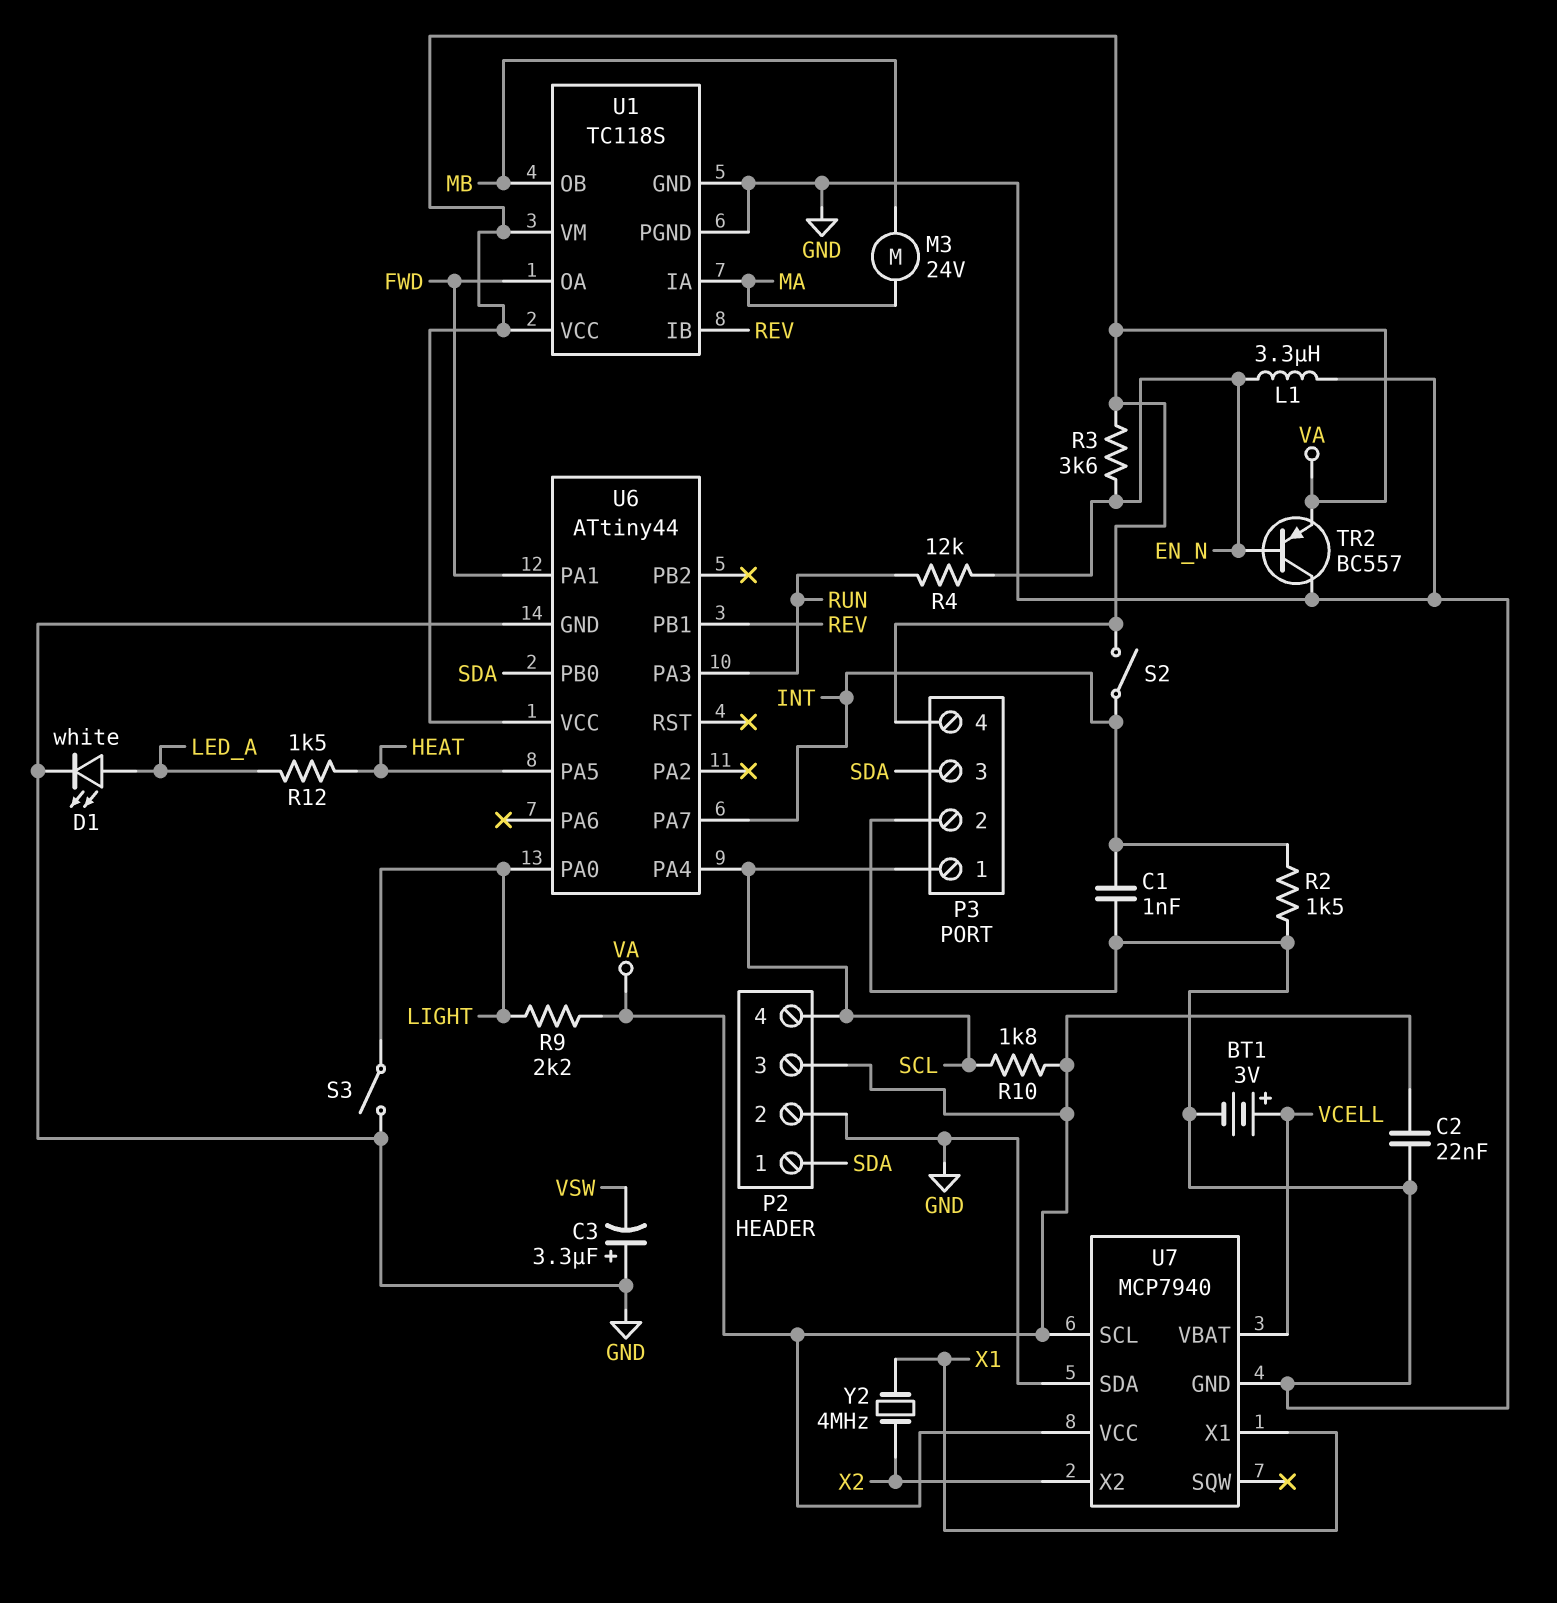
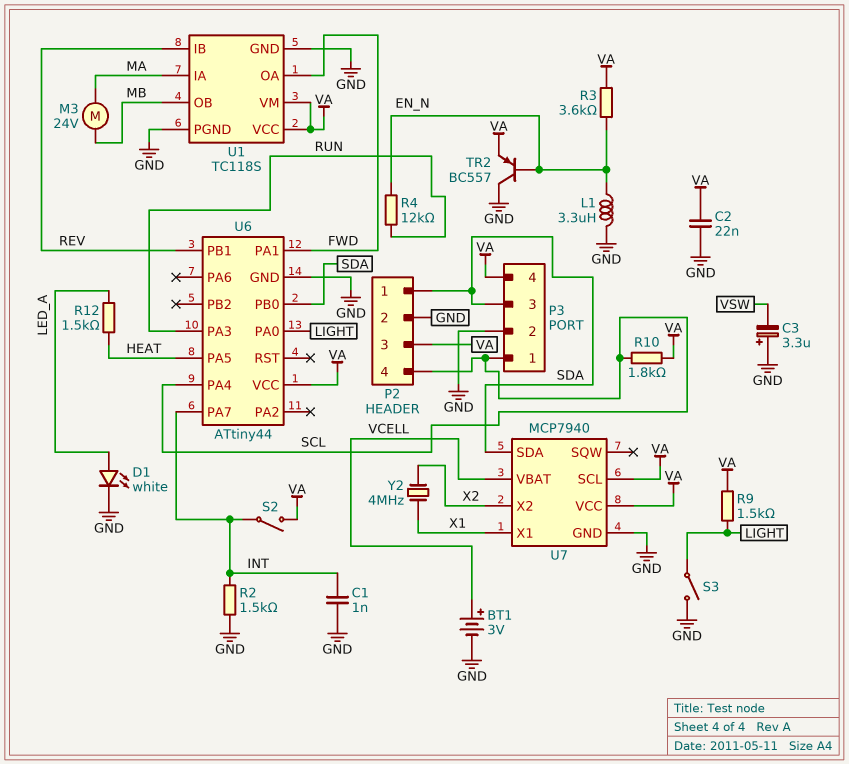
R9: 2.2k (LIGHT, VA) -> 1.5k (LIGHT, VA)
U7 pin SDA: GND -> SDA

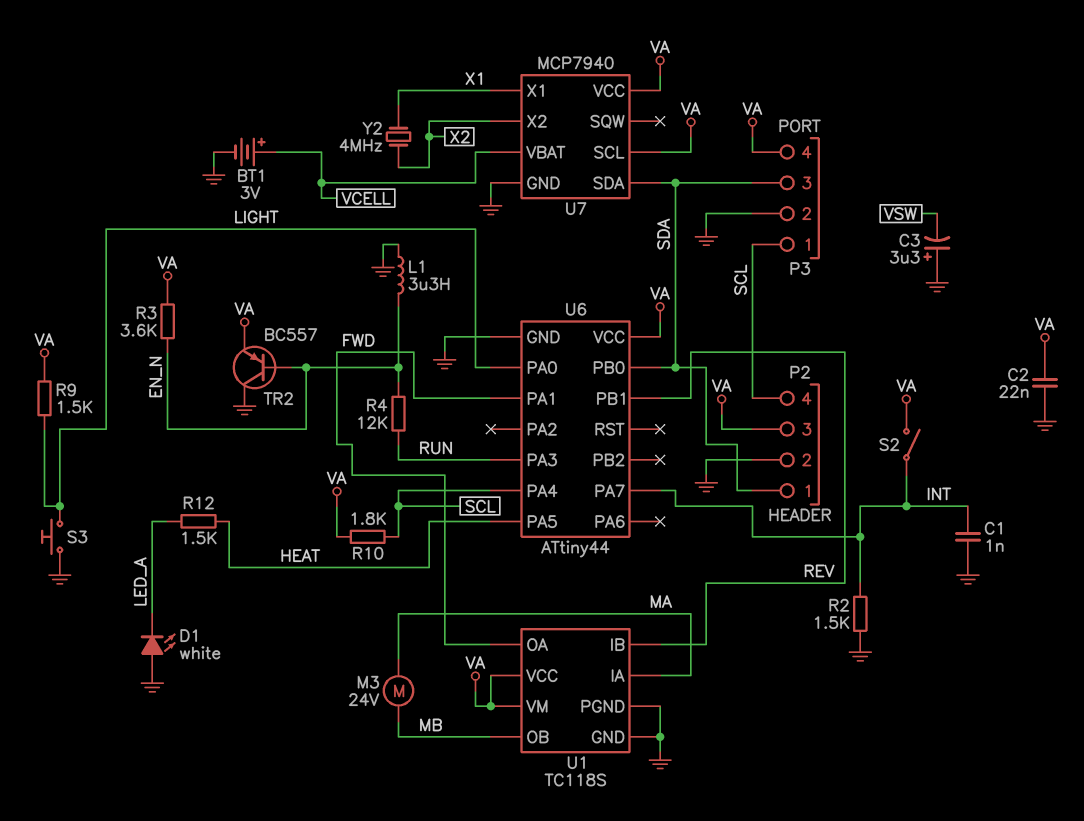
D1: LED white (A LED_A, K GND) -> LED white (A GND, K LED_A)
S3: switch (GND, LIGHT) -> button (GND, LIGHT)

